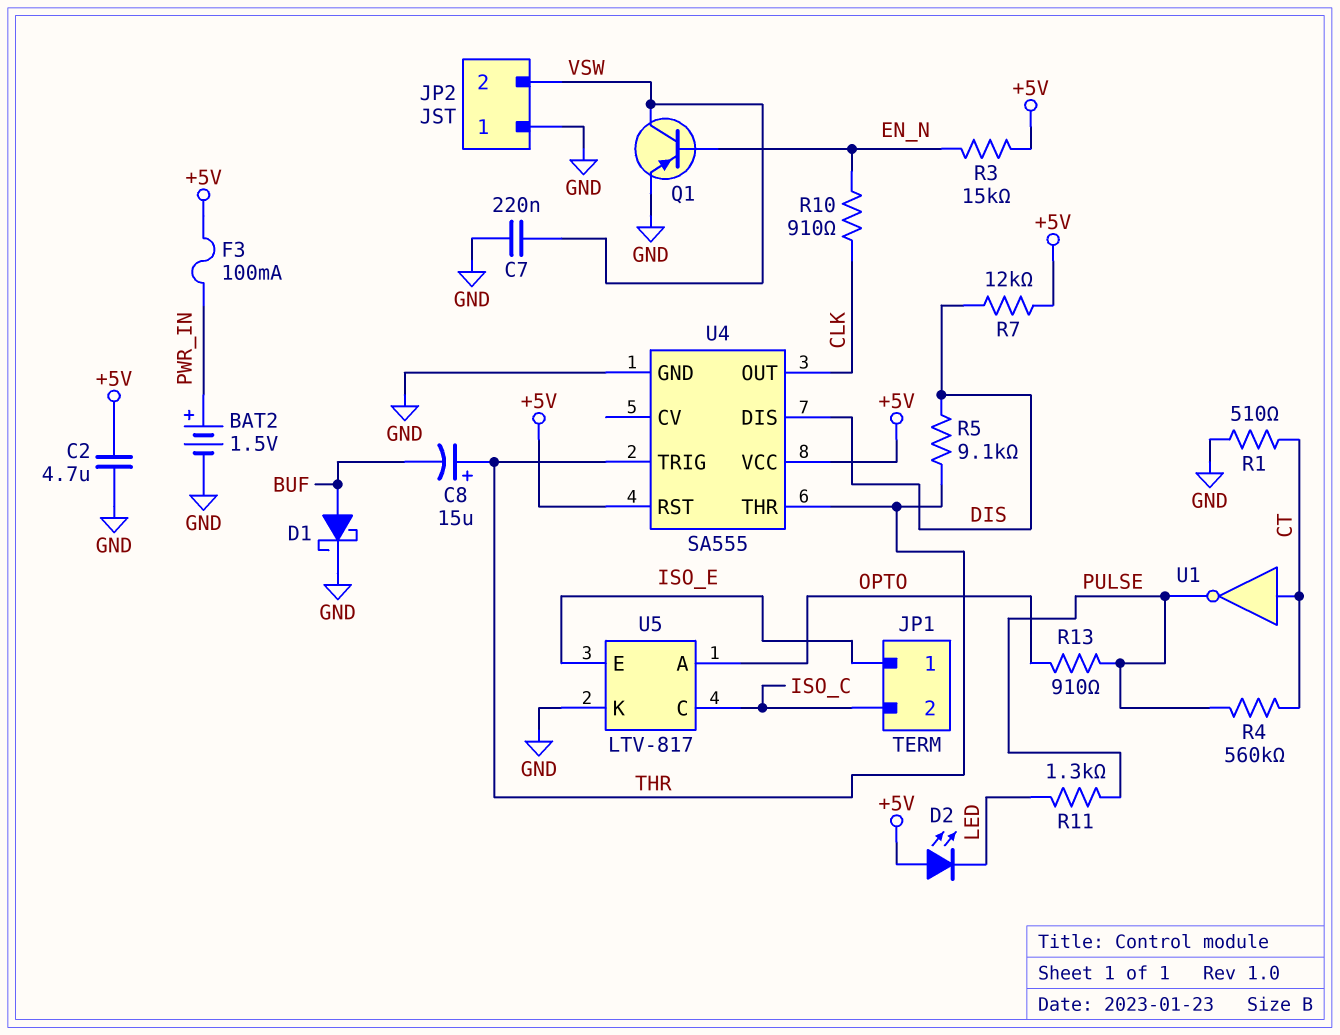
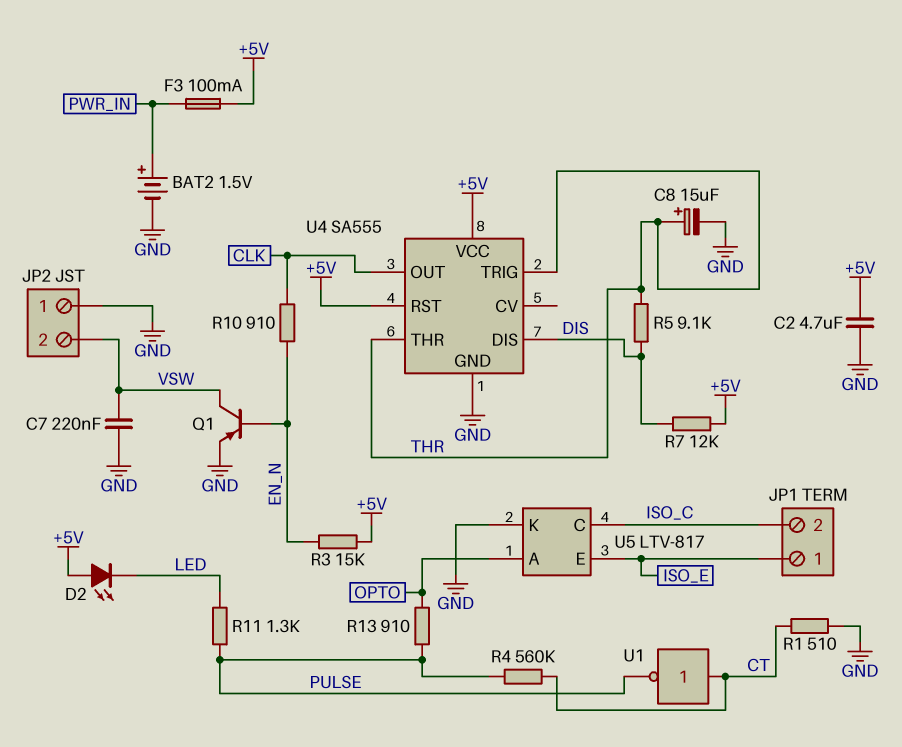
C8: 15uF (plus THR, minus BUF) -> 15uF (plus THR, minus GND)
D1: schottky (A BUF, K GND) -> none

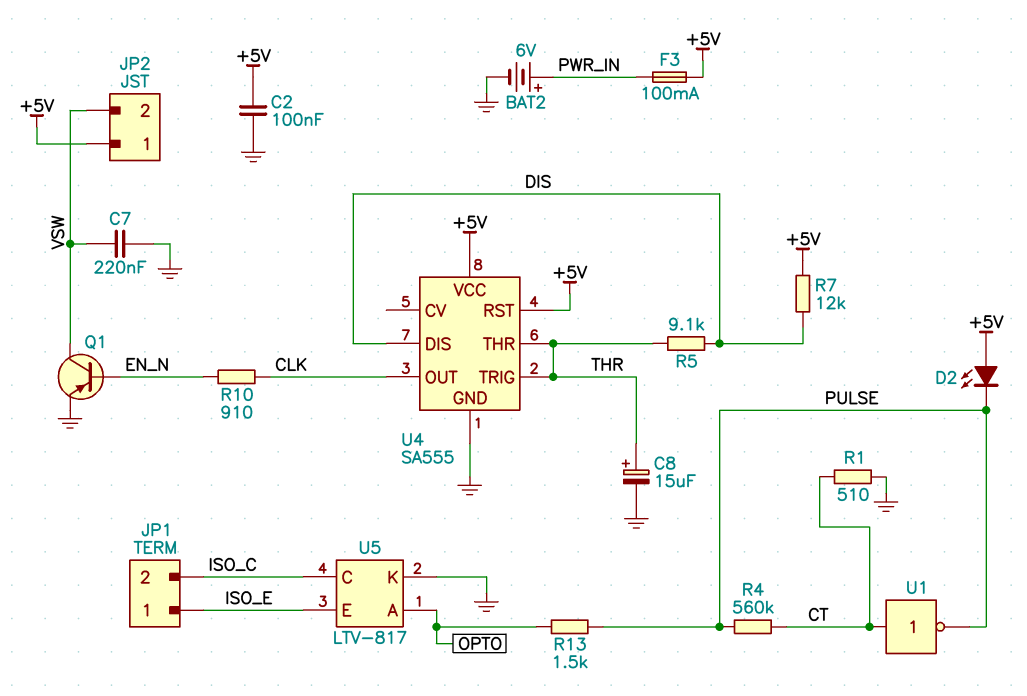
BAT2: 1.5V (plus PWR_IN, minus GND) -> 6V (plus PWR_IN, minus GND)
C2: 4.7uF (+5V, GND) -> 100nF (+5V, GND)
D2: LED (A +5V, K LED) -> LED (A +5V, K PULSE)
JP2 pin 1: GND -> +5V
R3: 15k (+5V, EN_N) -> none
R11: 1.3k (LED, PULSE) -> none
R13: 910 (OPTO, PULSE) -> 1.5k (OPTO, PULSE)

